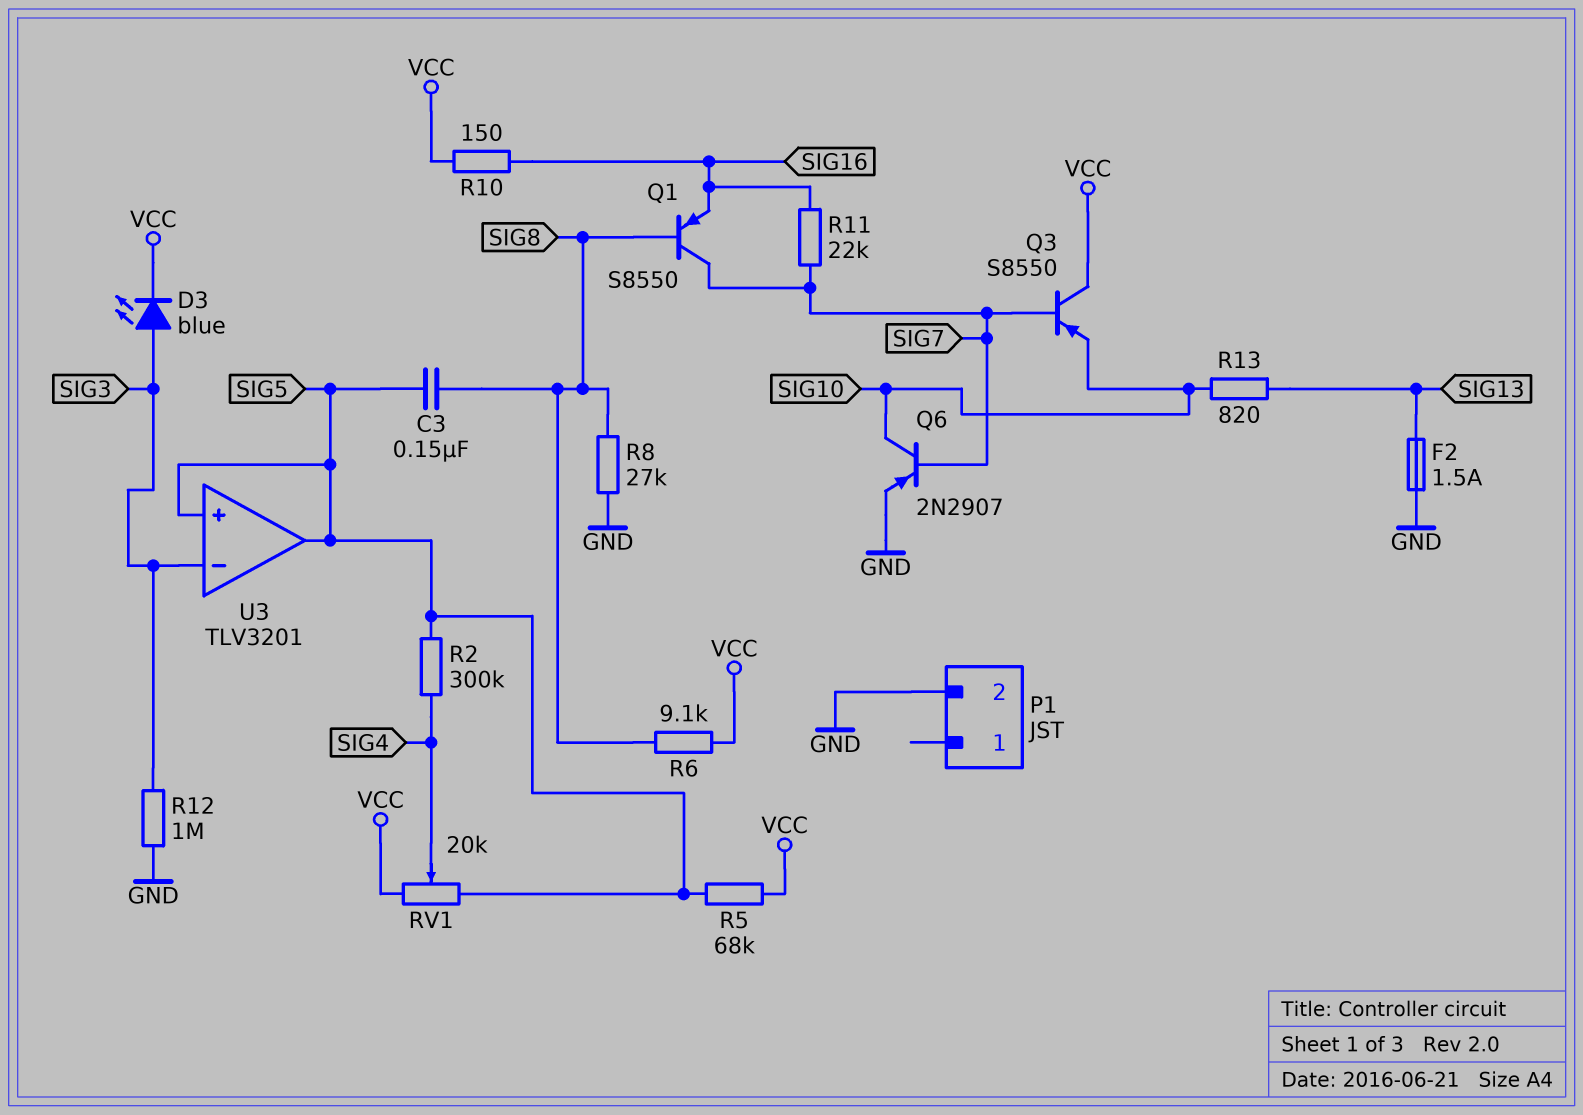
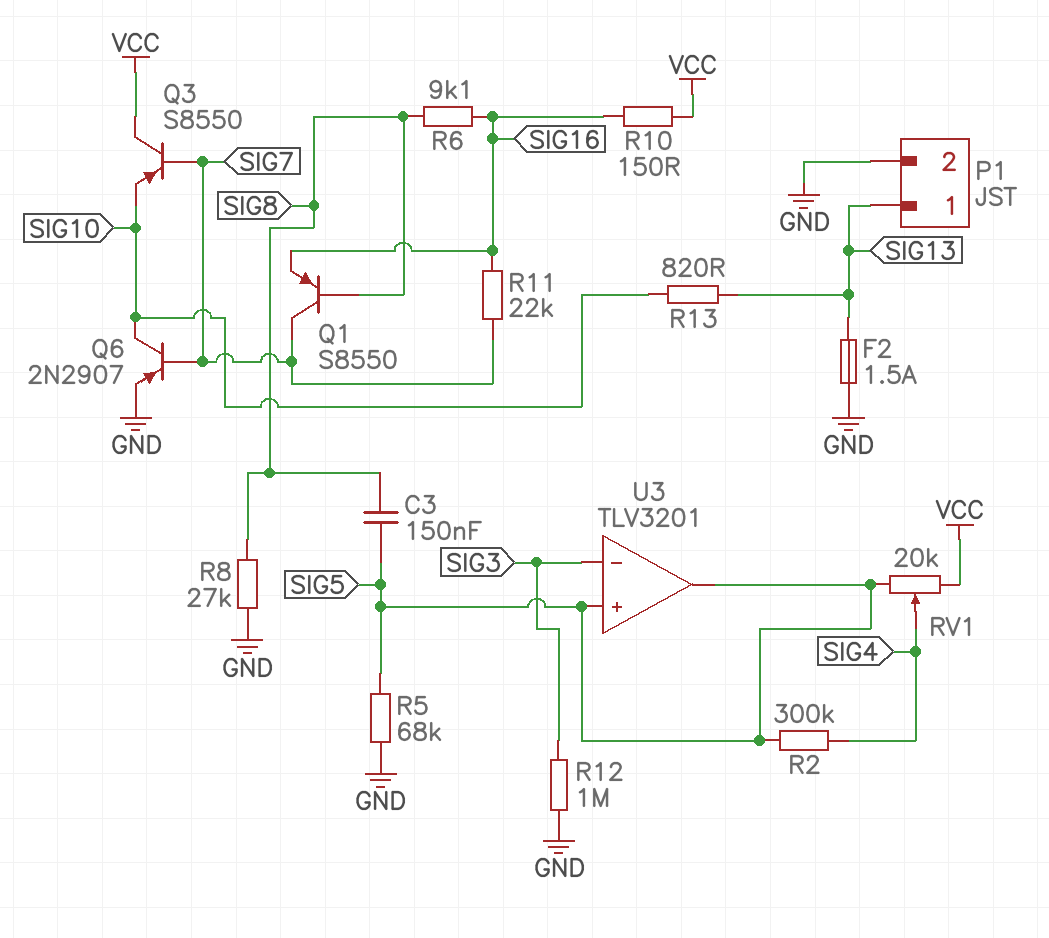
D3: LED blue (A SIG3, K VCC) -> none
P1 pin 1: none -> SIG13
R5: 68k (SIG5, VCC) -> 68k (GND, SIG5)
R6: 9.1k (SIG8, VCC) -> 9.1k (SIG8, SIG16)

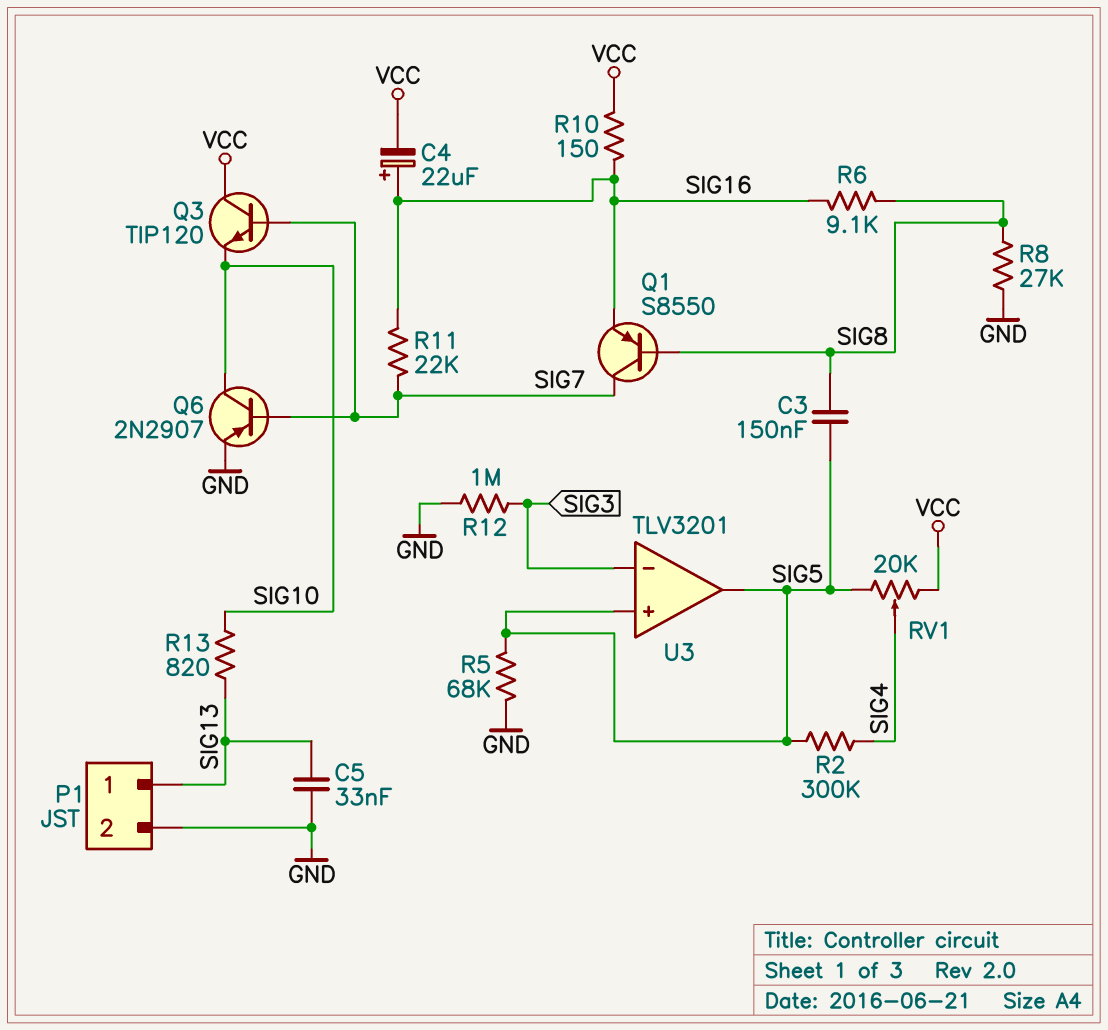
C4: none -> 22uF (plus SIG16, minus VCC)
C5: none -> 33nF (GND, SIG13)
F2: 1.5A (GND, SIG13) -> none
Q3: PNP S8550 (B SIG7, C VCC, E SIG10) -> NPN TIP120 (B SIG7, C VCC, E SIG10)

